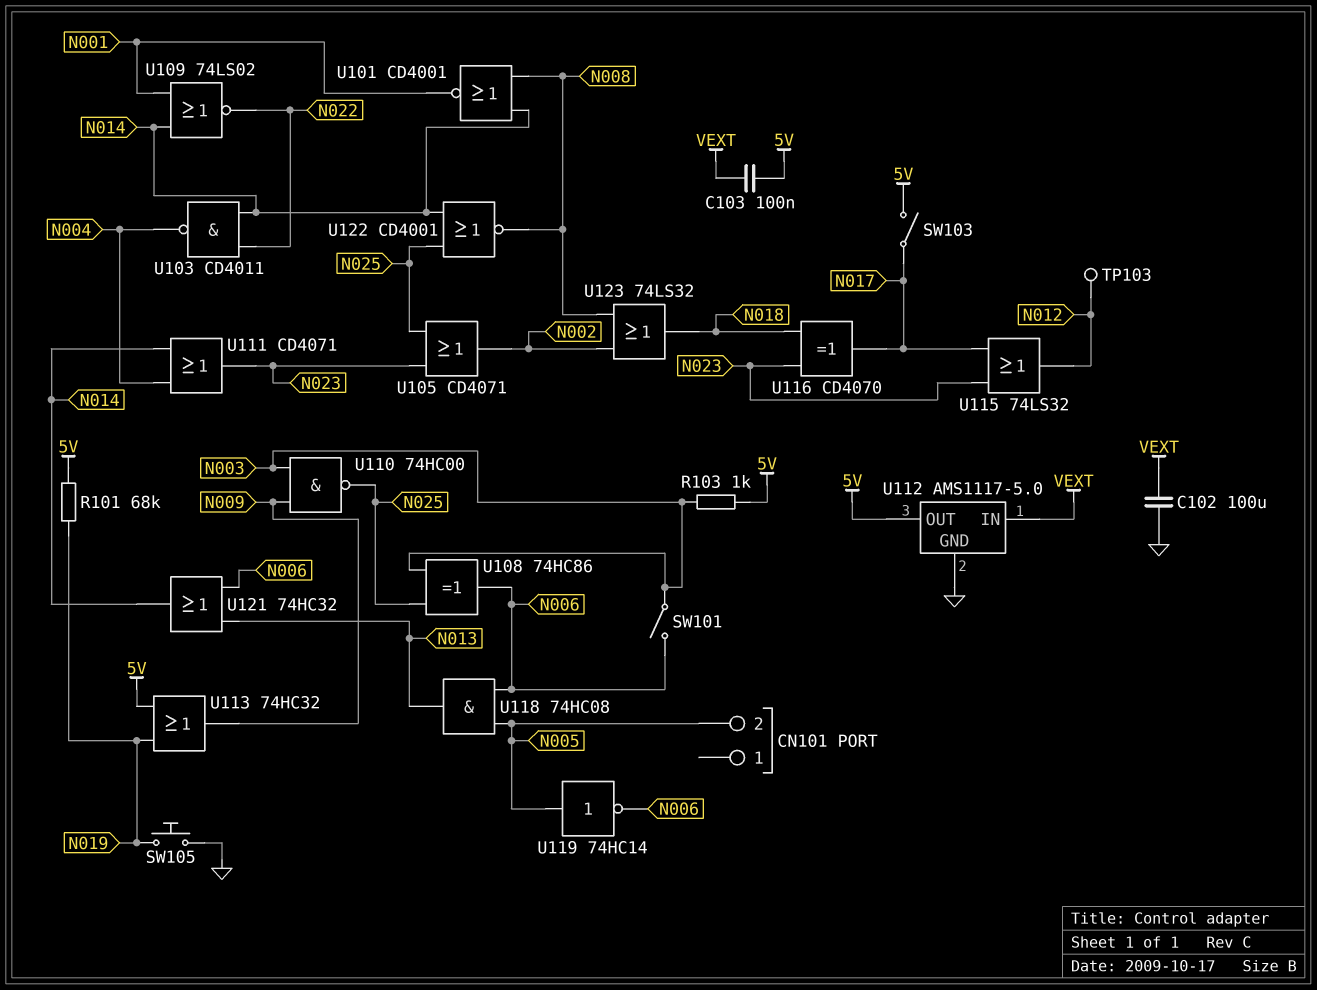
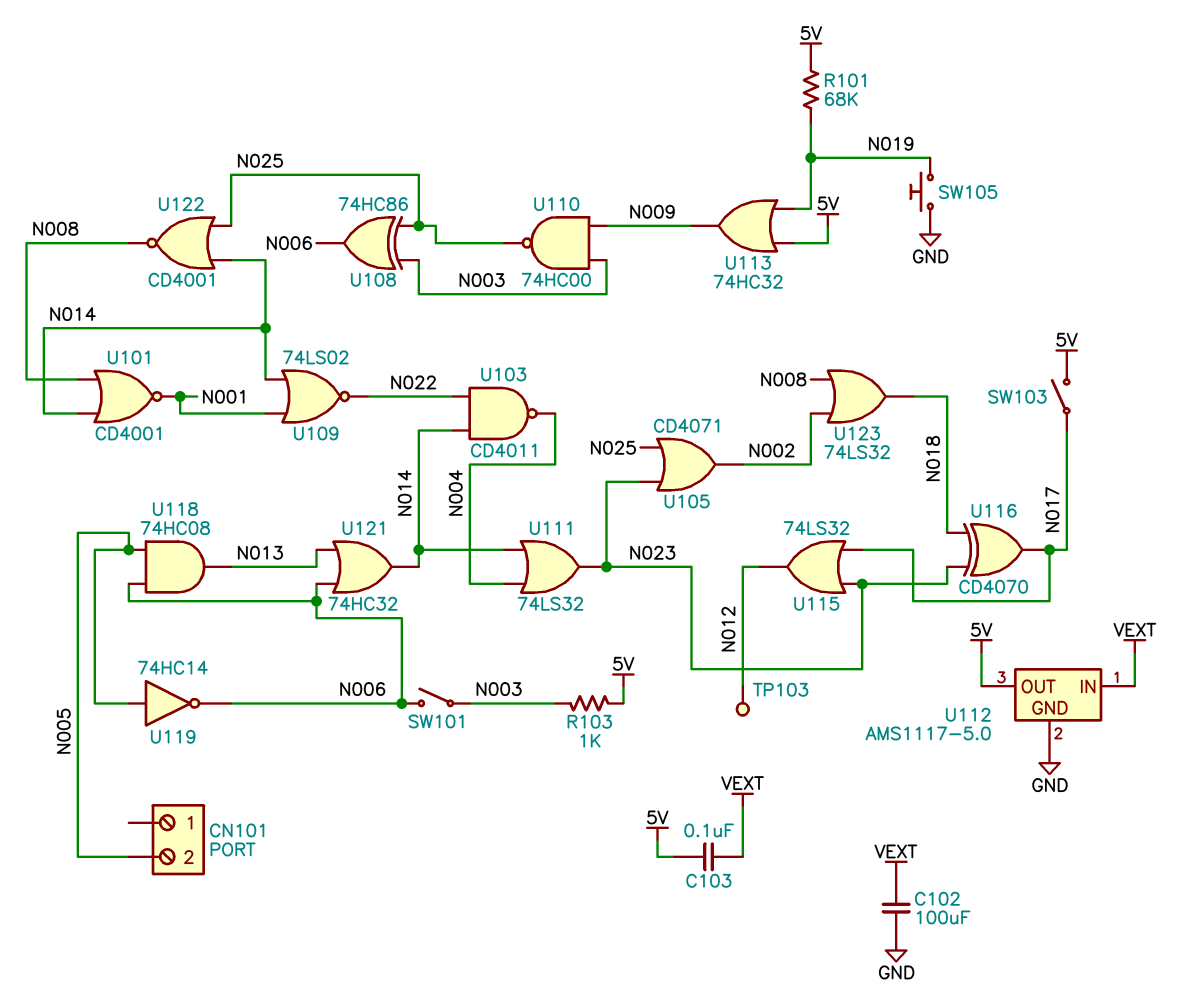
U111: OR CD4071 (in N004, in N014, out N023) -> OR 74LS32 (in N004, in N014, out N023)

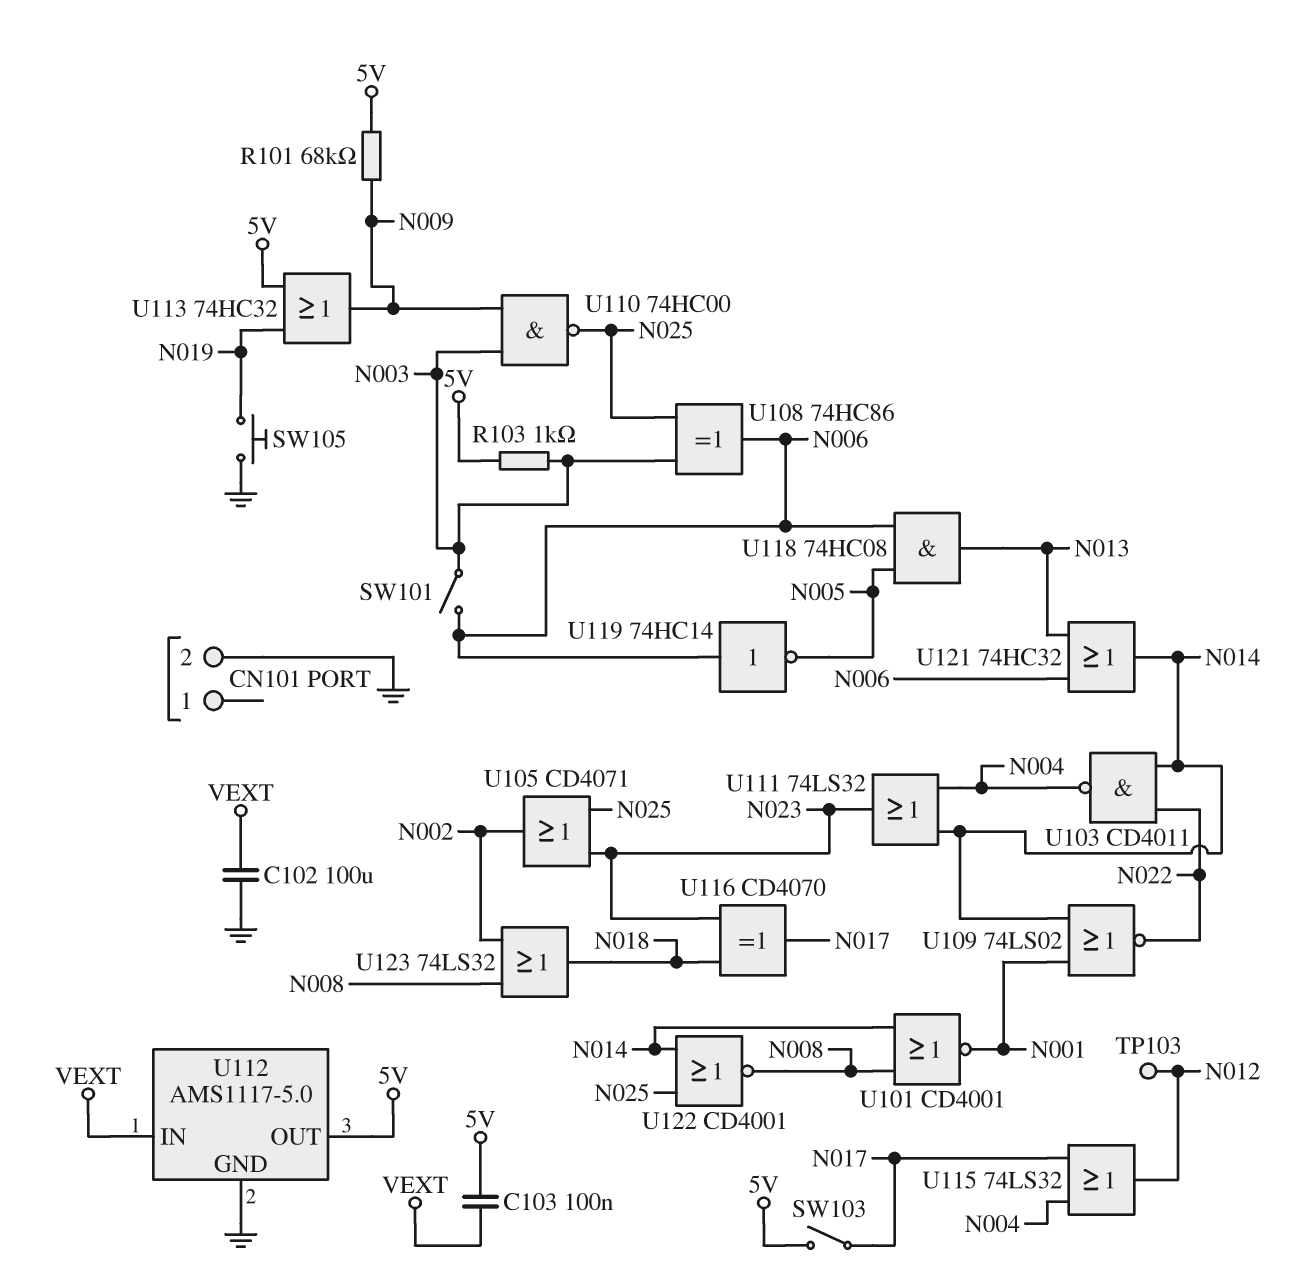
CN101 pin 2: N005 -> GND
R101: 68k (5V, N019) -> 68k (5V, N009)
U115: OR 74LS32 (in N017, in N023, out N012) -> OR 74LS32 (in N004, in N017, out N012)
U119: NOT 74HC14 (in N005, out N006) -> NOT 74HC14 (in N006, out N005)

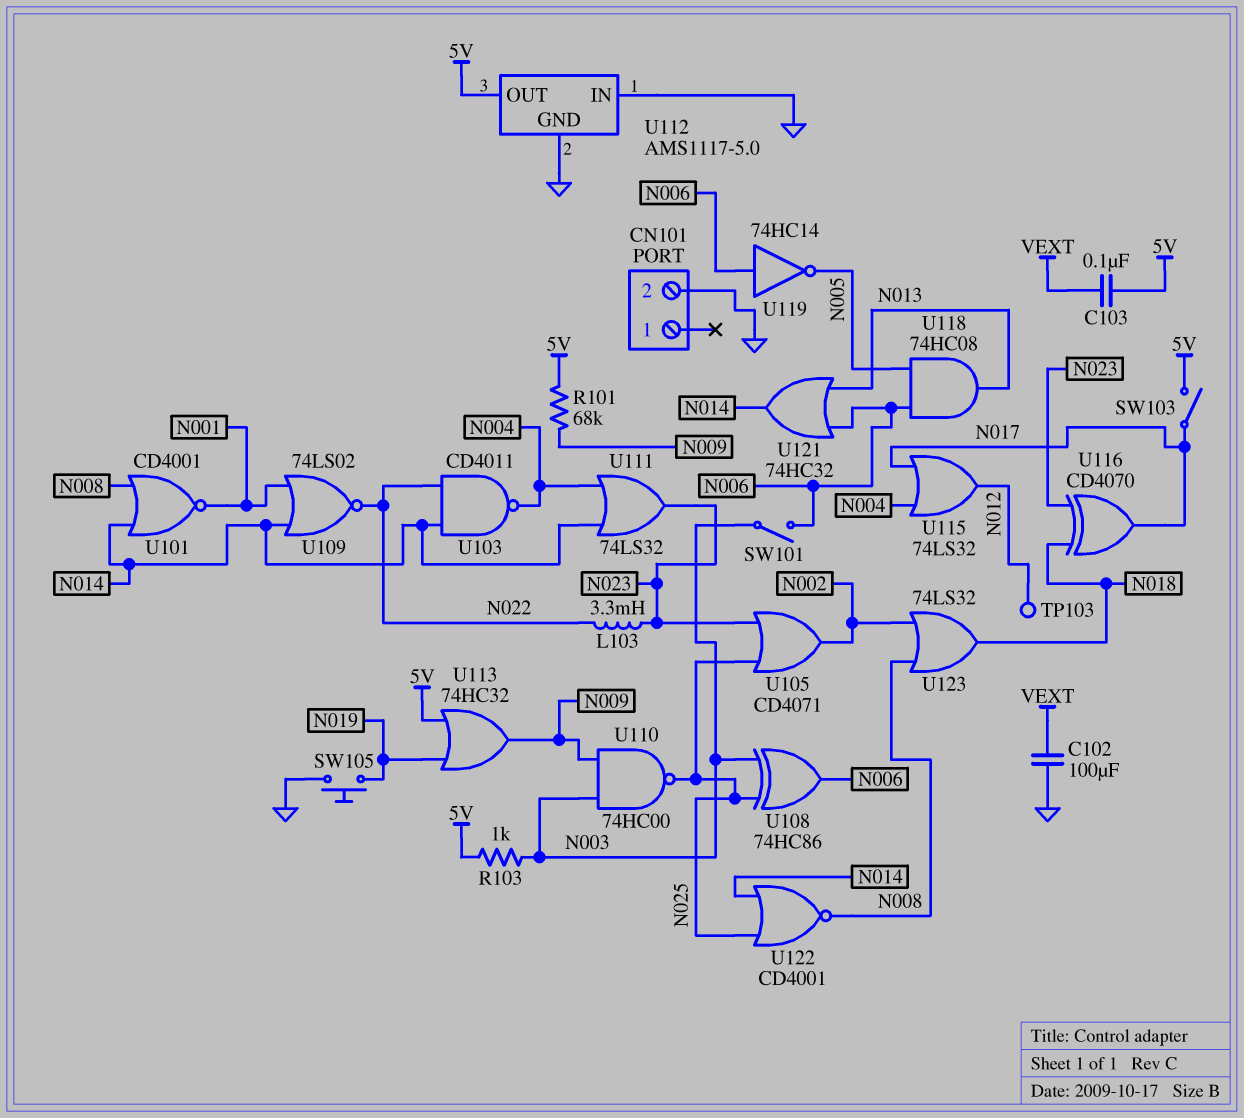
L103: none -> 3.3mH (N022, N023)
U112 pin IN: VEXT -> GND

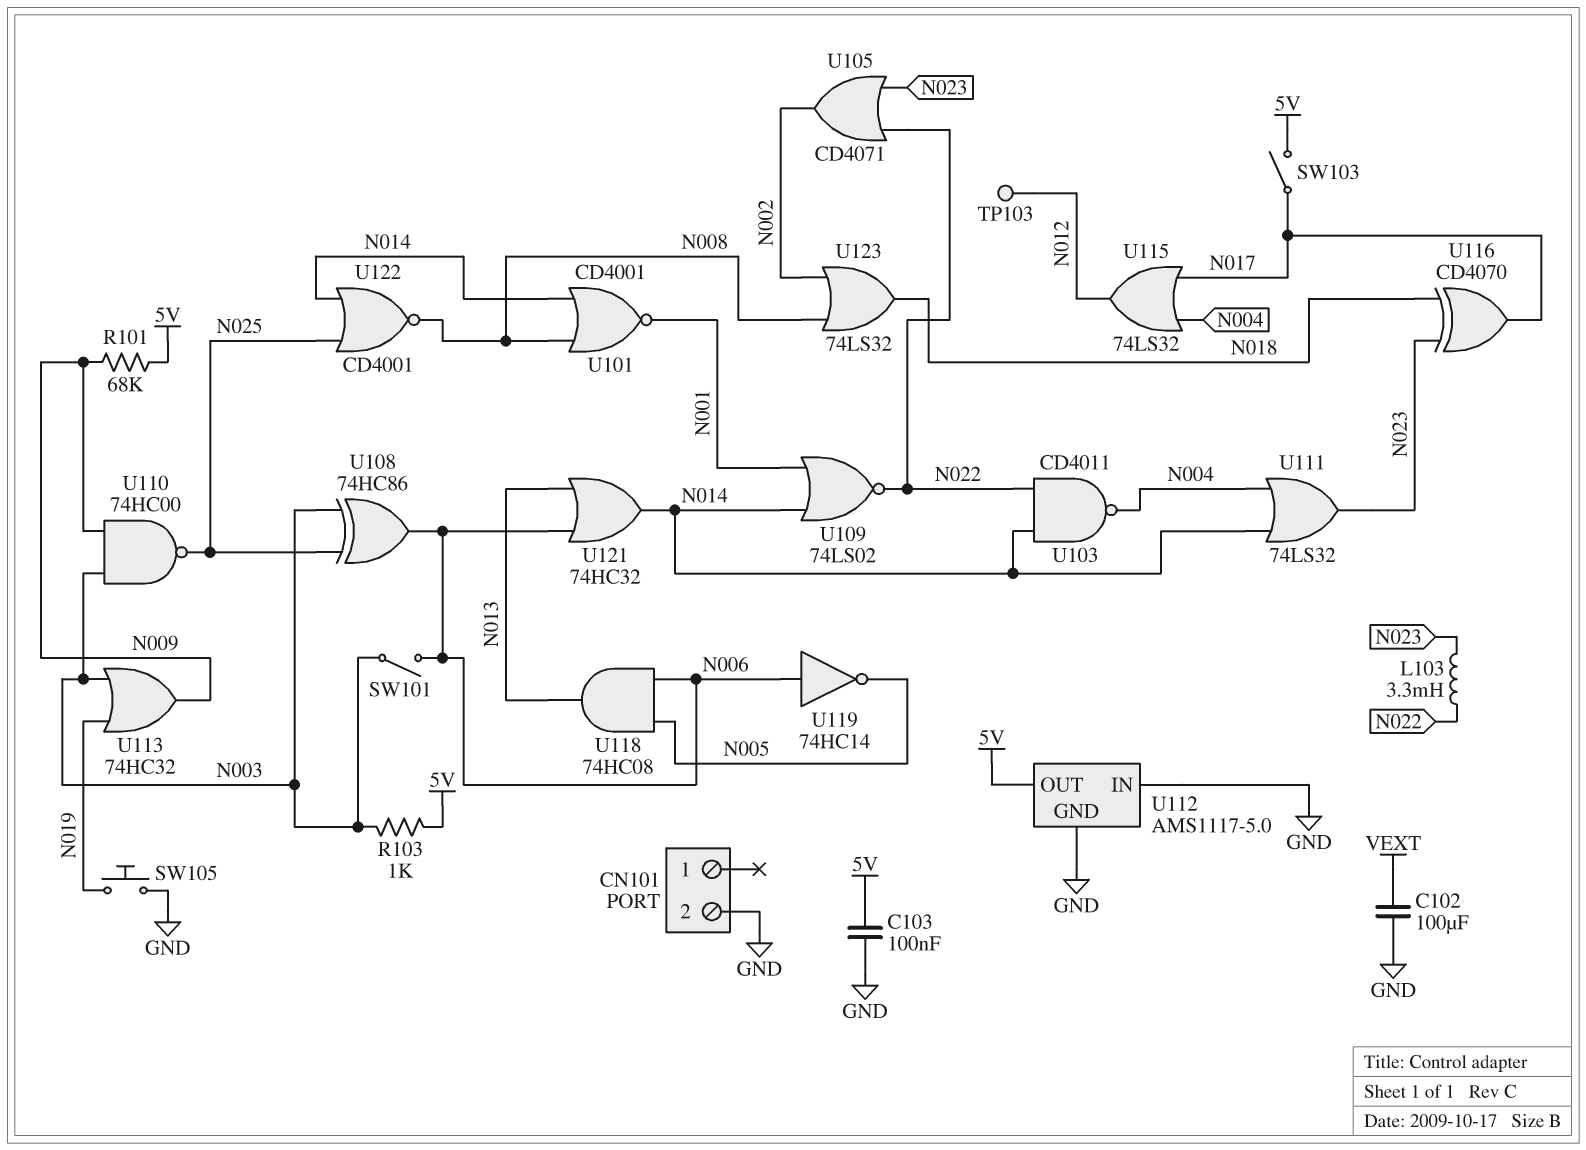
C103: 100nF (5V, VEXT) -> 100nF (5V, GND)
U105: OR CD4071 (in N023, in N025, out N002) -> OR CD4071 (in N022, in N023, out N002)
U113: OR 74HC32 (in 5V, in N019, out N009) -> OR 74HC32 (in N003, in N019, out N009)

